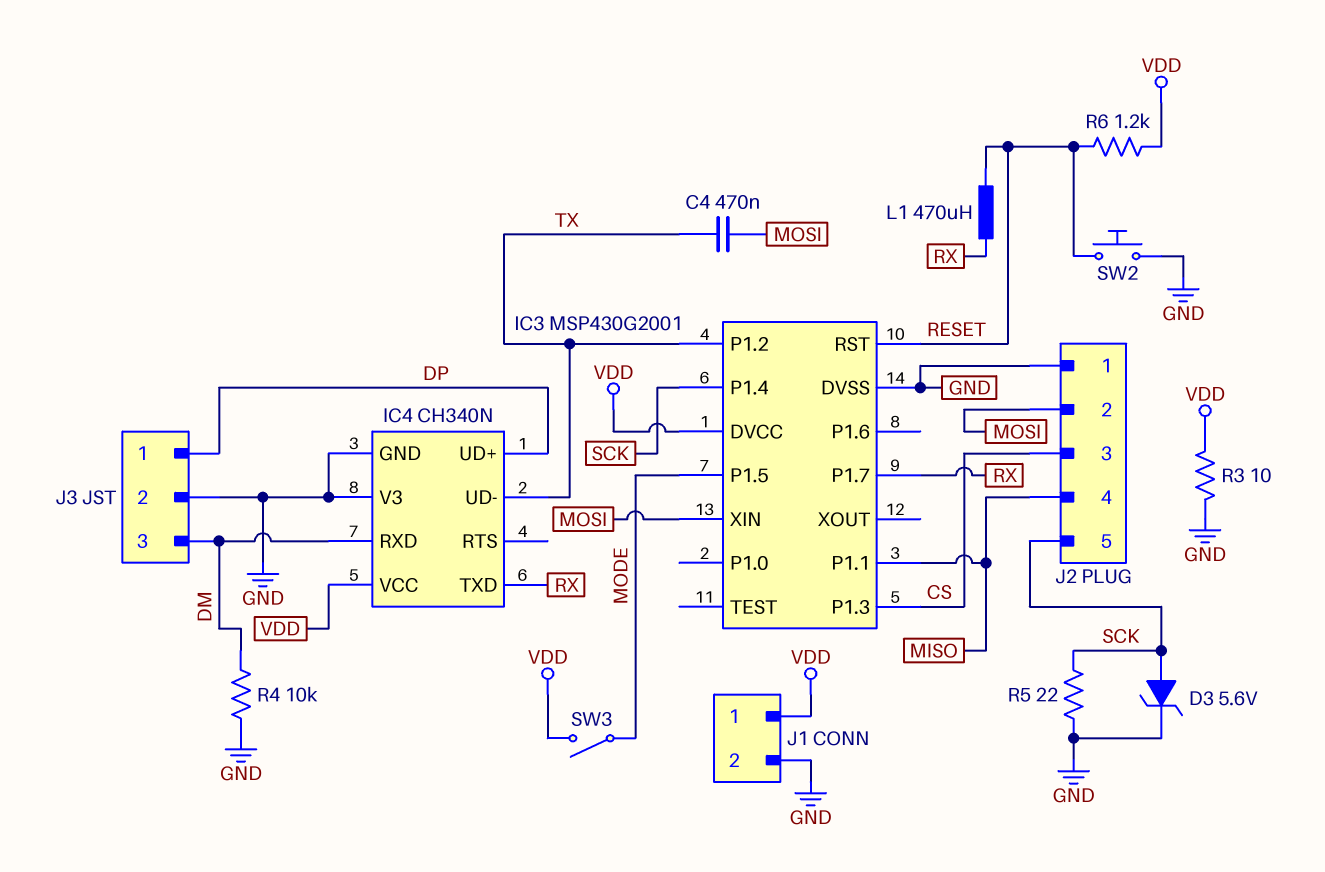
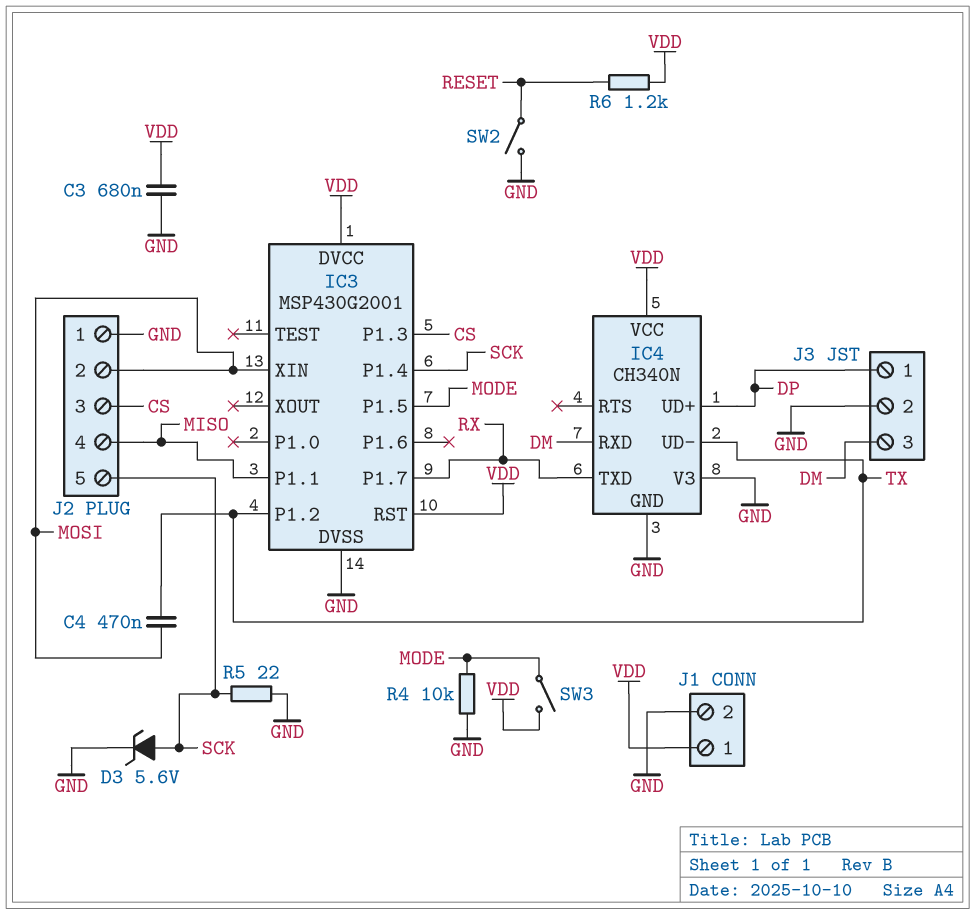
C3: none -> 680nF (GND, VDD)
IC3 pin RST: RESET -> VDD
L1: 470uH (RESET, RX) -> none
R3: 10 (GND, VDD) -> none
R4: 10k (DM, GND) -> 10k (GND, MODE)
SW2: button (GND, RESET) -> switch (GND, RESET)

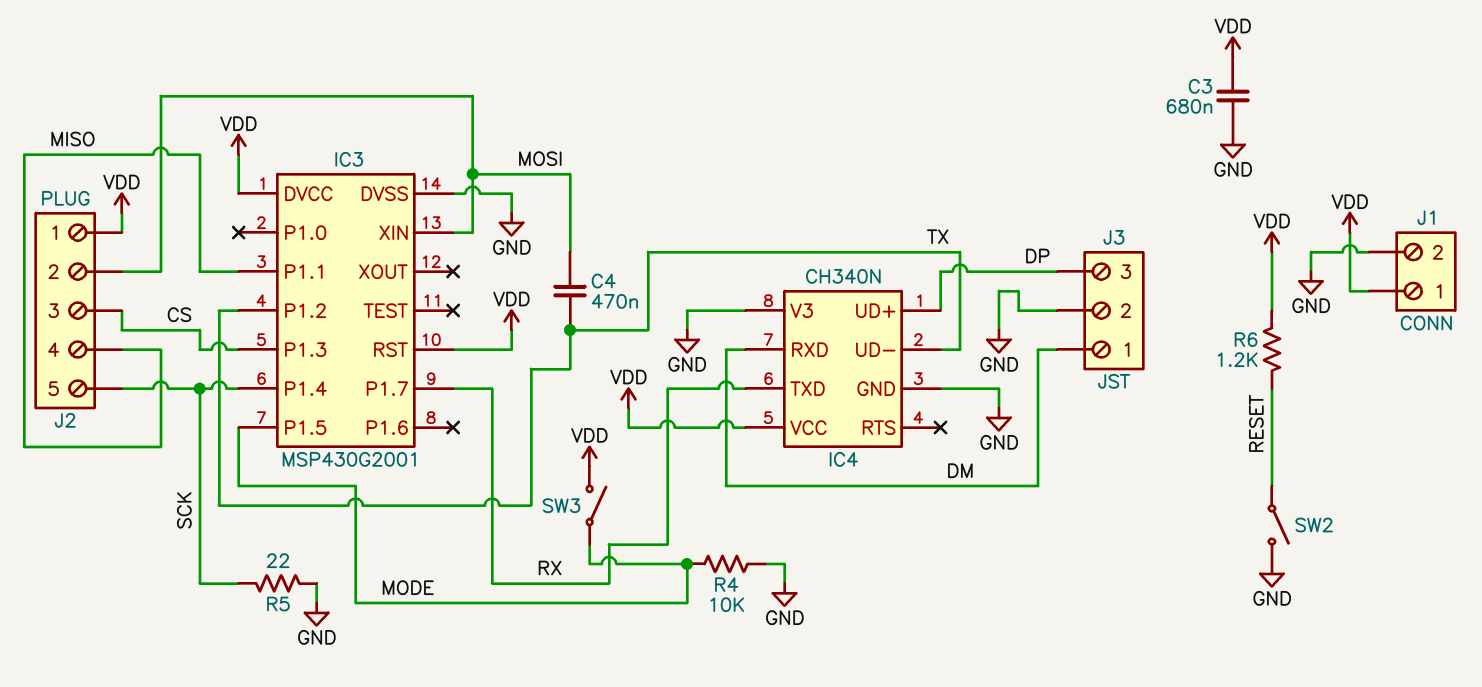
D3: zener 5.6V (A SCK, K GND) -> none
J2 pin 1: GND -> VDD
J3 pin 1: DP -> DM
J3 pin 3: DM -> DP

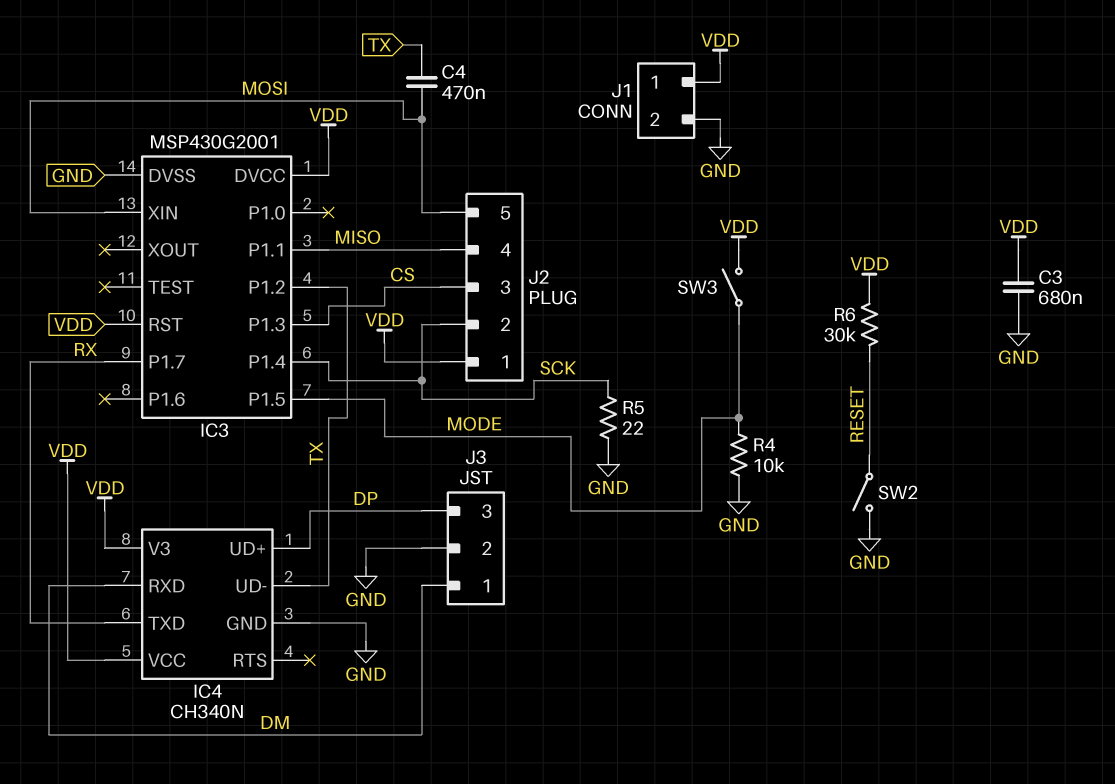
IC4 pin V3: GND -> VDD
J2 pin 2: MOSI -> SCK
J2 pin 5: SCK -> MOSI
R6: 1.2k (RESET, VDD) -> 30k (RESET, VDD)

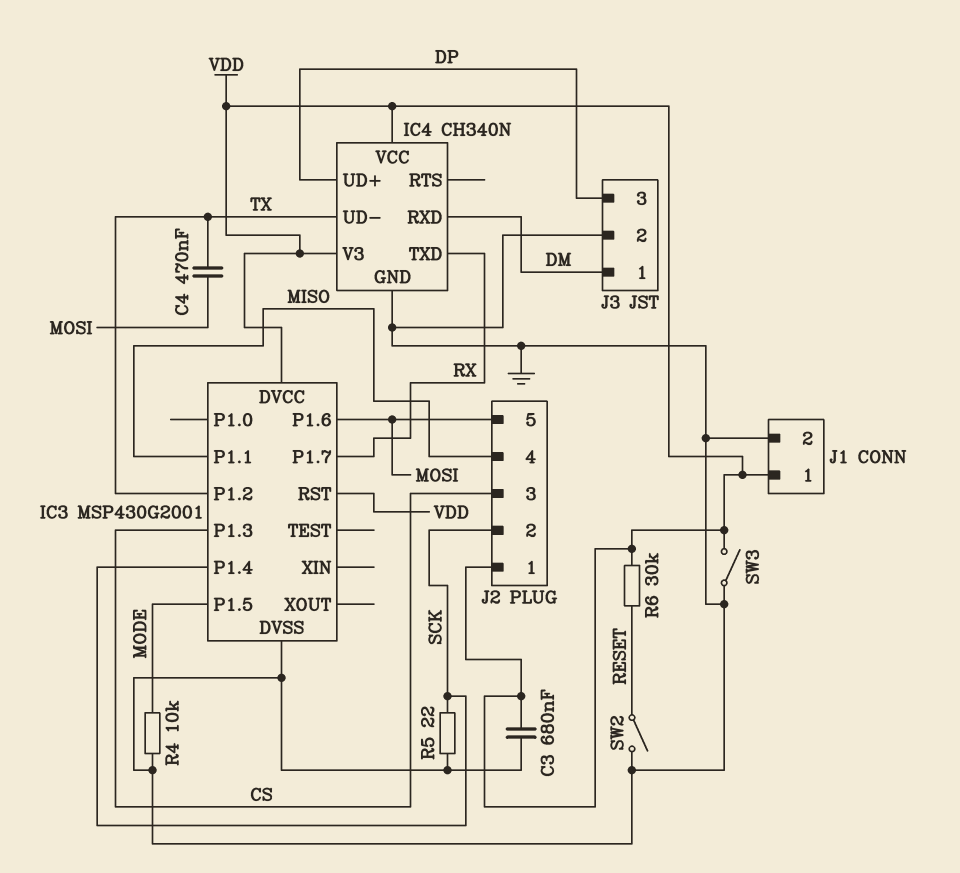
IC3 pin P1.6: none -> MOSI
IC3 pin XIN: MOSI -> none
SW3: switch (MODE, VDD) -> switch (GND, VDD)

